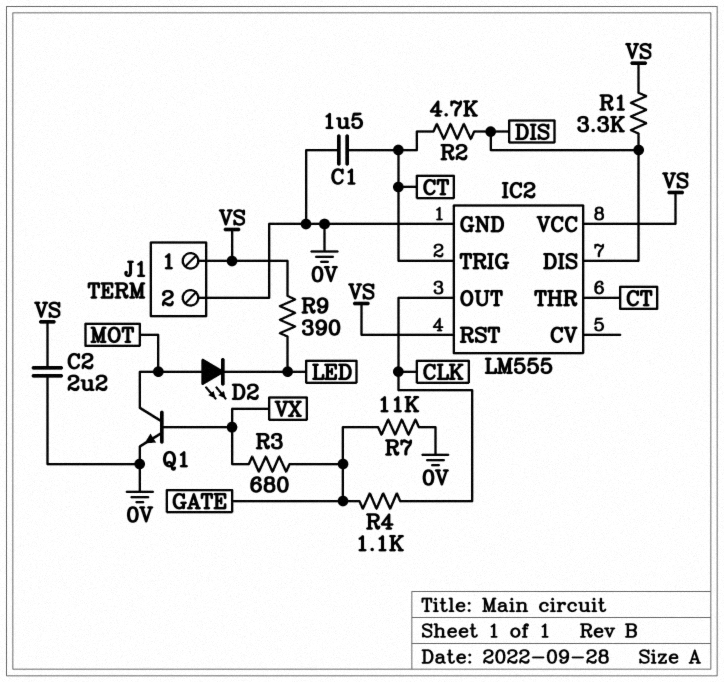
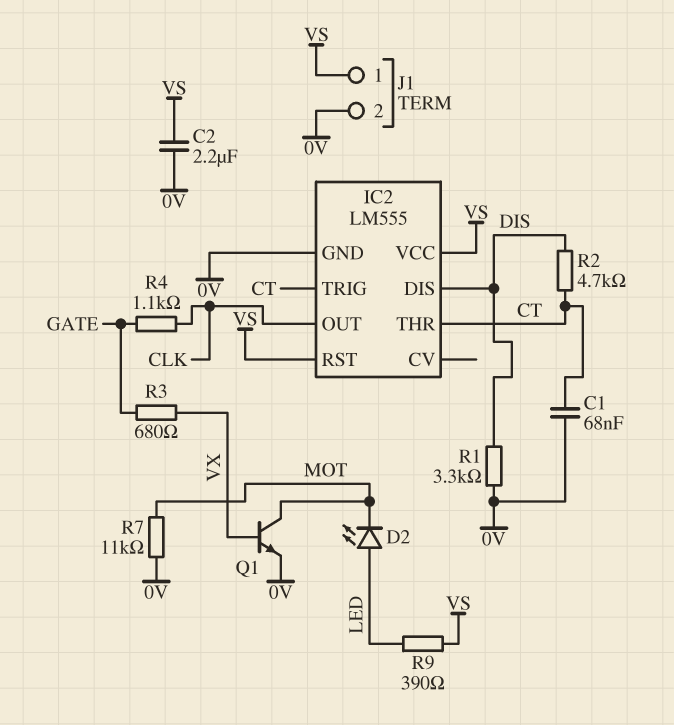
C1: 1.5uF (0V, CT) -> 68nF (0V, CT)
D2: LED (A MOT, K LED) -> LED (A LED, K MOT)
R1: 3.3k (DIS, VS) -> 3.3k (0V, DIS)
R7: 11k (0V, GATE) -> 11k (0V, MOT)

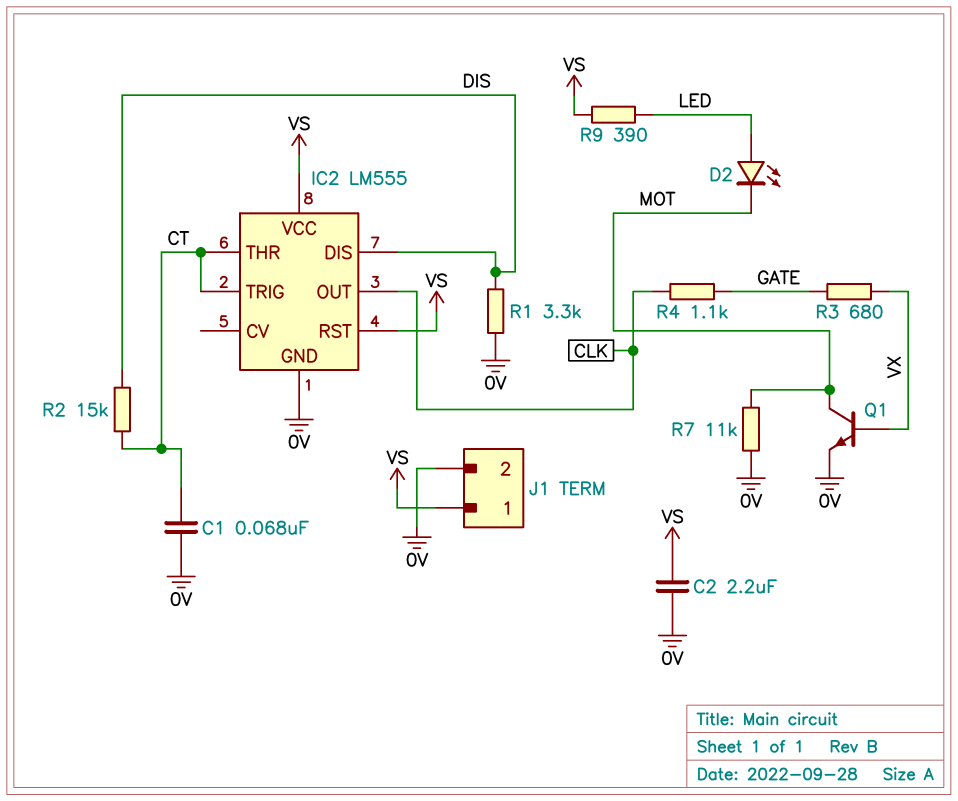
R2: 4.7k (CT, DIS) -> 15k (CT, DIS)

